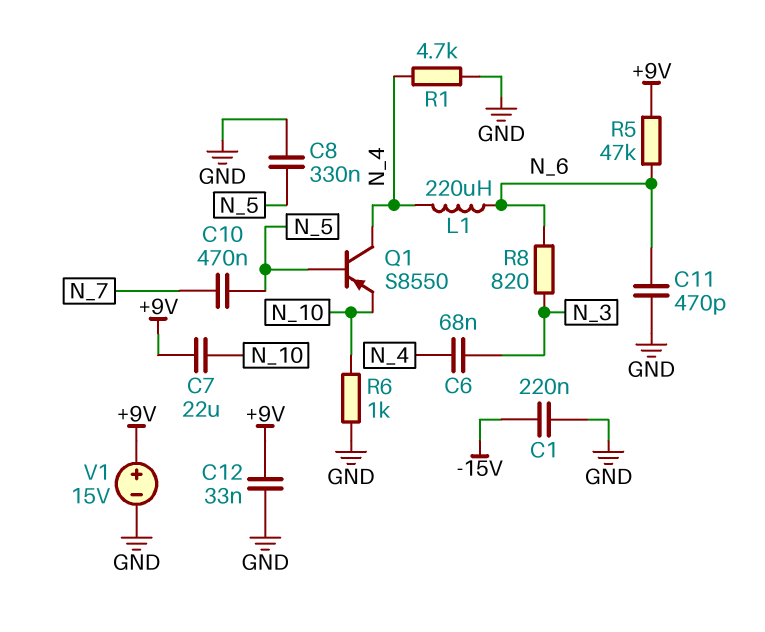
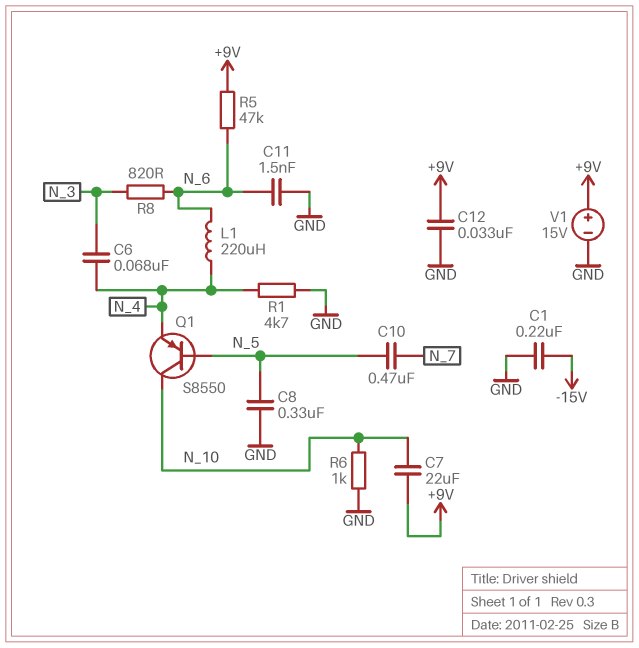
C11: 470pF (GND, N_6) -> 1.5nF (GND, N_6)
Q1: PNP S8550 (B N_5, C N_4, E N_10) -> PNP S8550 (B N_5, C N_10, E N_4)

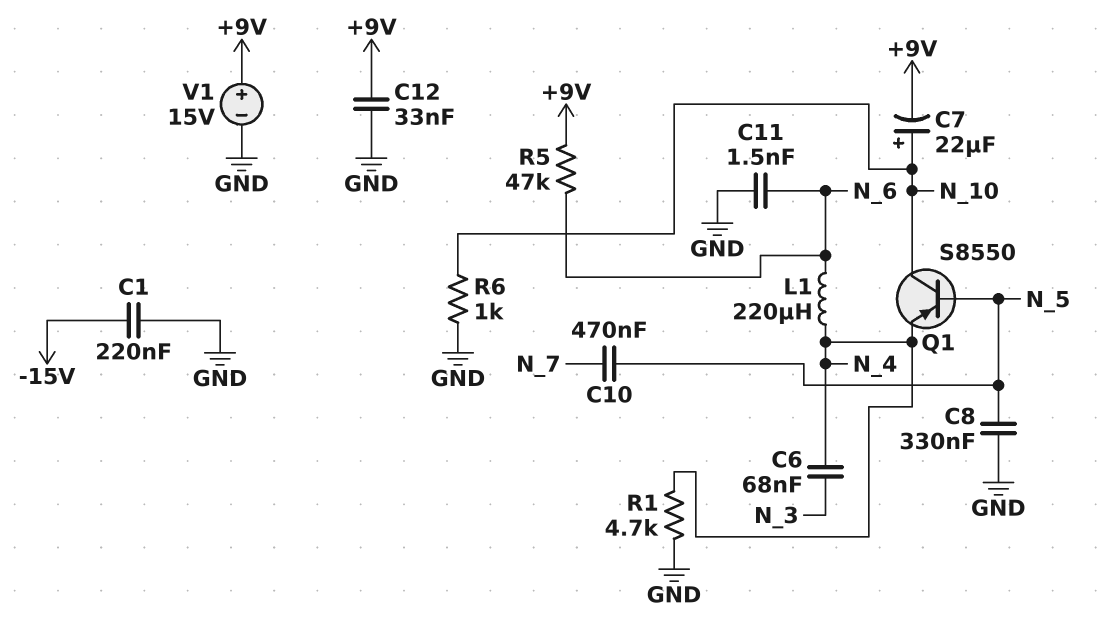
C7: 22uF (+9V, N_10) -> 22uF (plus N_10, minus +9V)
R8: 820 (N_3, N_6) -> none

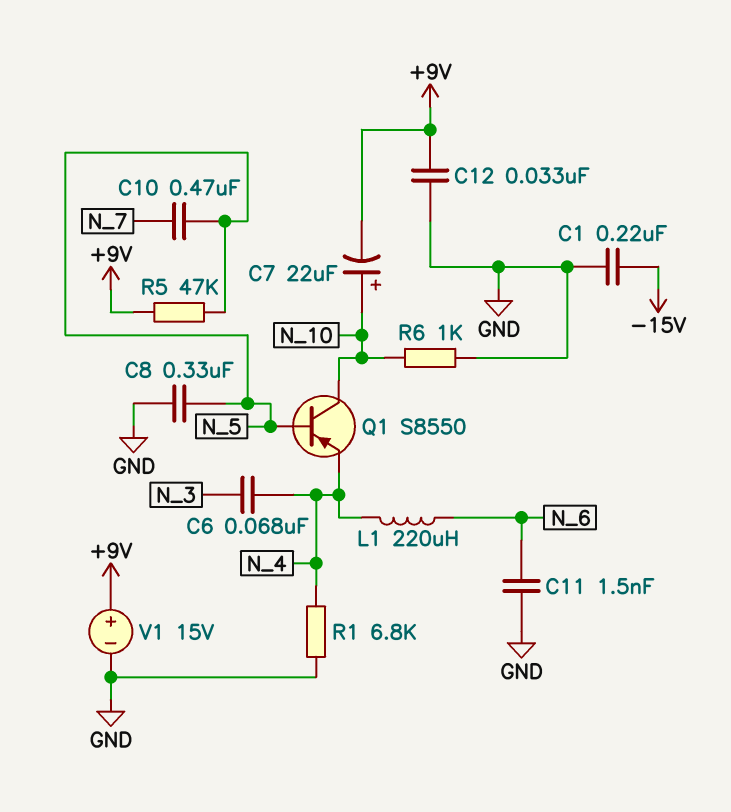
R1: 4.7k (GND, N_4) -> 6.8k (GND, N_4)
R5: 47k (+9V, N_6) -> 47k (+9V, N_5)

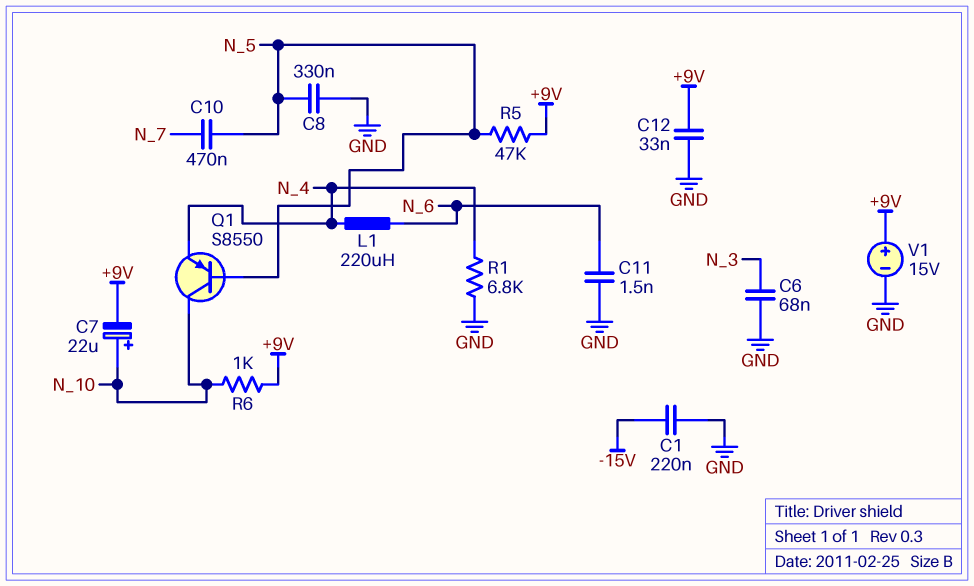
C6: 68nF (N_3, N_4) -> 68nF (GND, N_3)
R6: 1k (GND, N_10) -> 1k (+9V, N_10)

